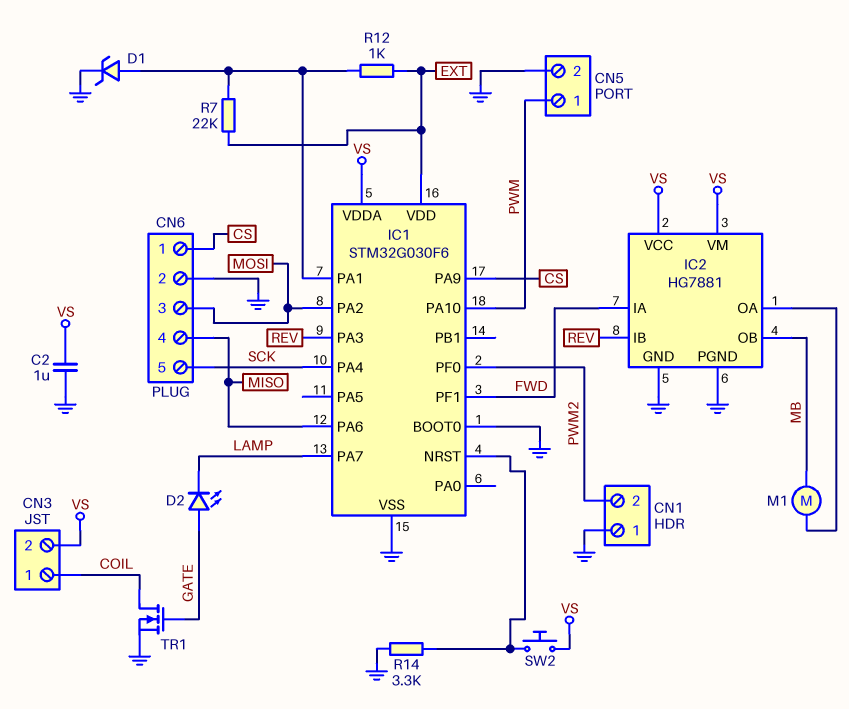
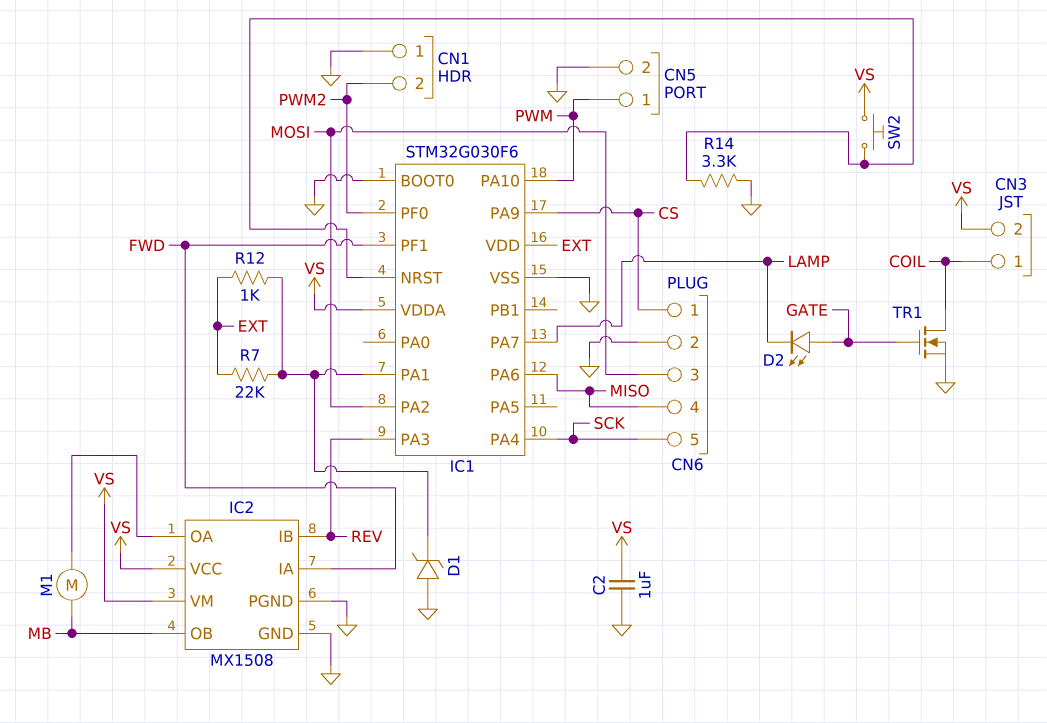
D1: zener (A IC1/PA1, K GND) -> zener (A GND, K IC1/PA1)
IC2: HG7881 -> MX1508

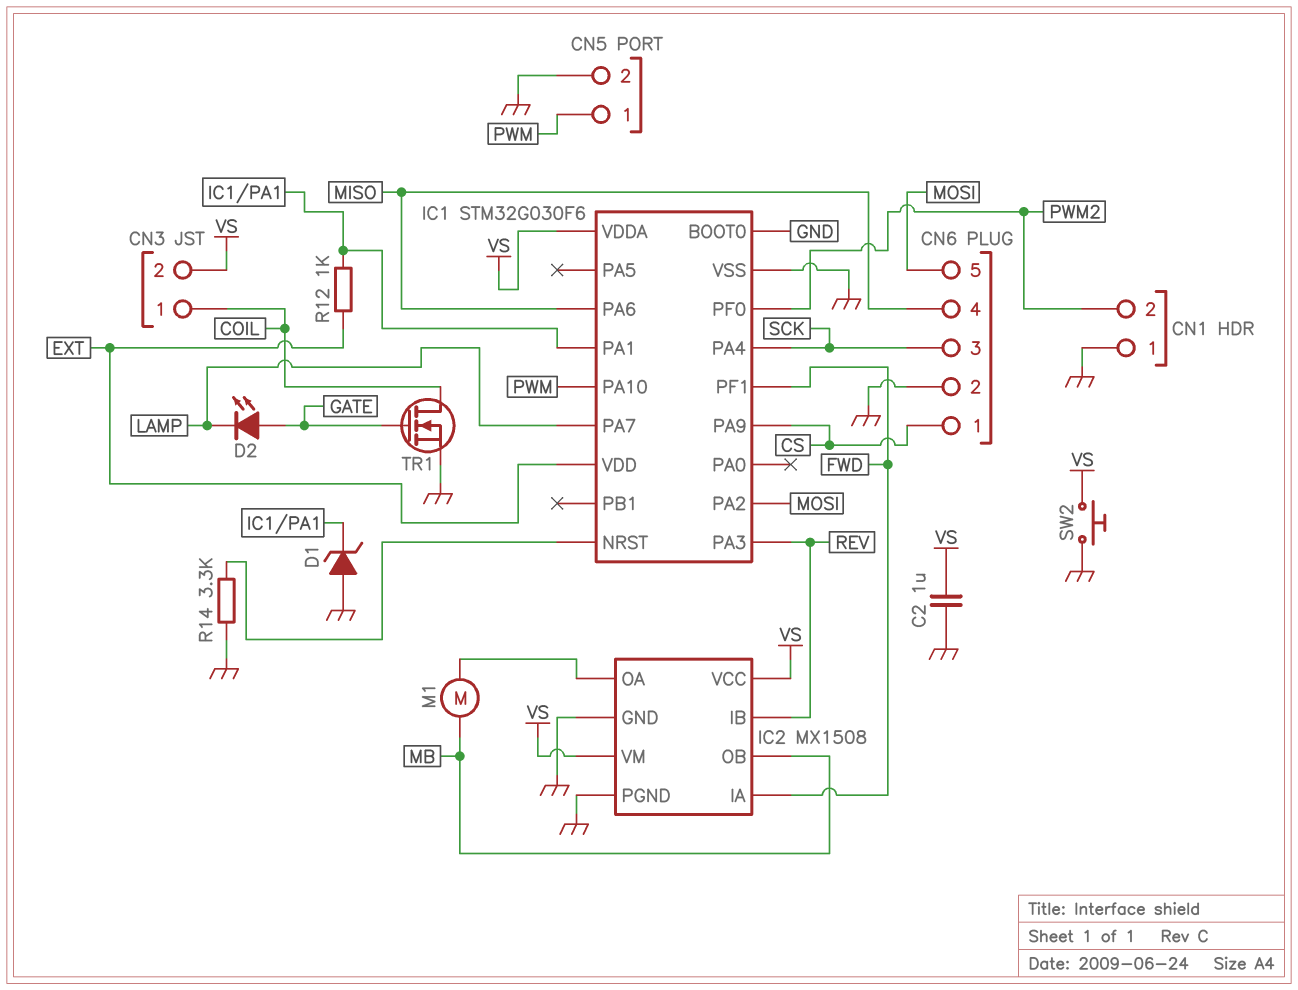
CN6 pin 3: MOSI -> SCK
CN6 pin 5: SCK -> MOSI
R7: 22k (EXT, IC1/PA1) -> none
SW2: button (IC1/NRST, VS) -> button (GND, VS)

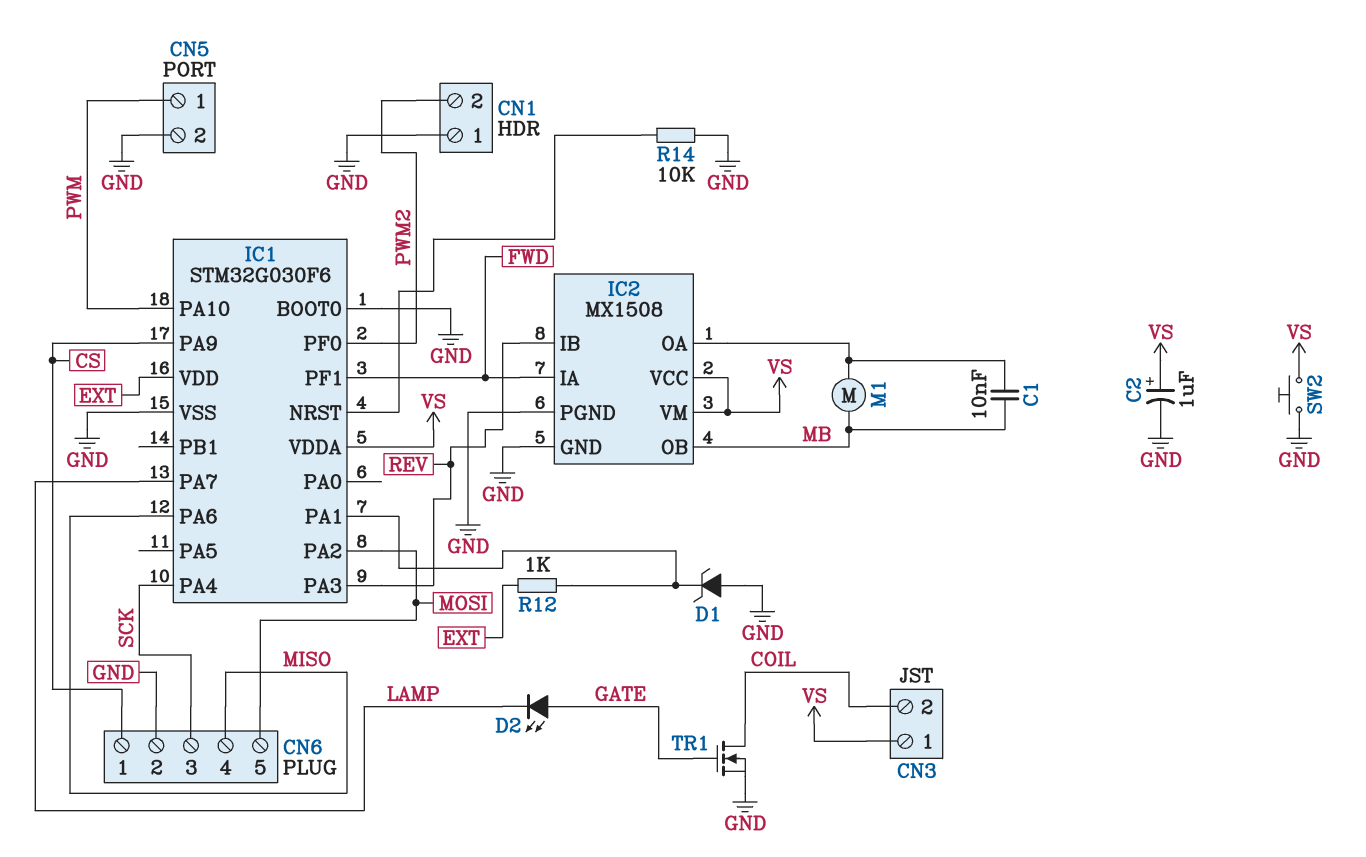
C1: none -> 10nF (IC2/OA, MB)
C2: 1uF (GND, VS) -> 1uF (plus VS, minus GND)
CN3 pin 1: COIL -> VS
CN3 pin 2: VS -> COIL
R14: 3.3k (GND, IC1/NRST) -> 10k (GND, IC1/NRST)

